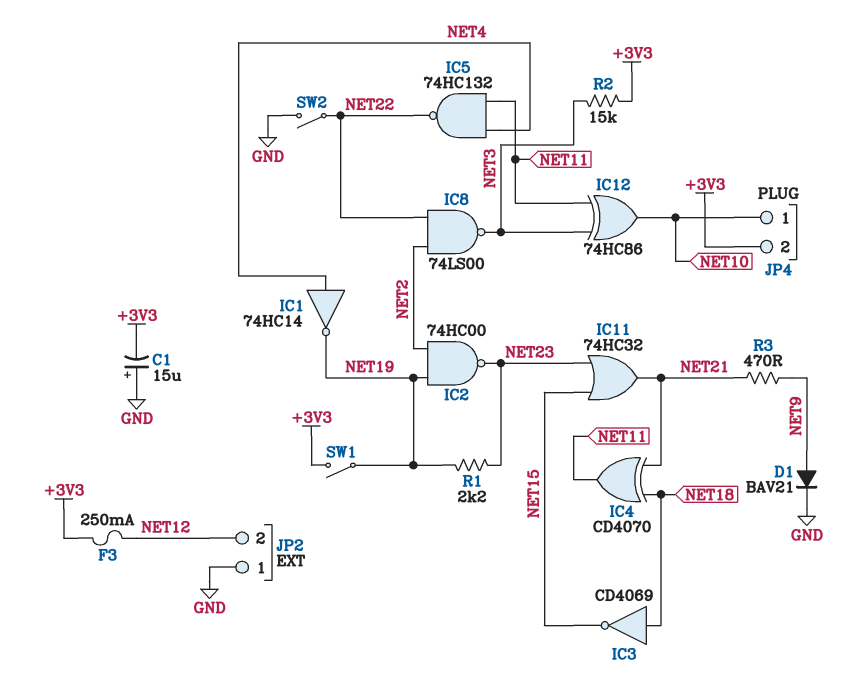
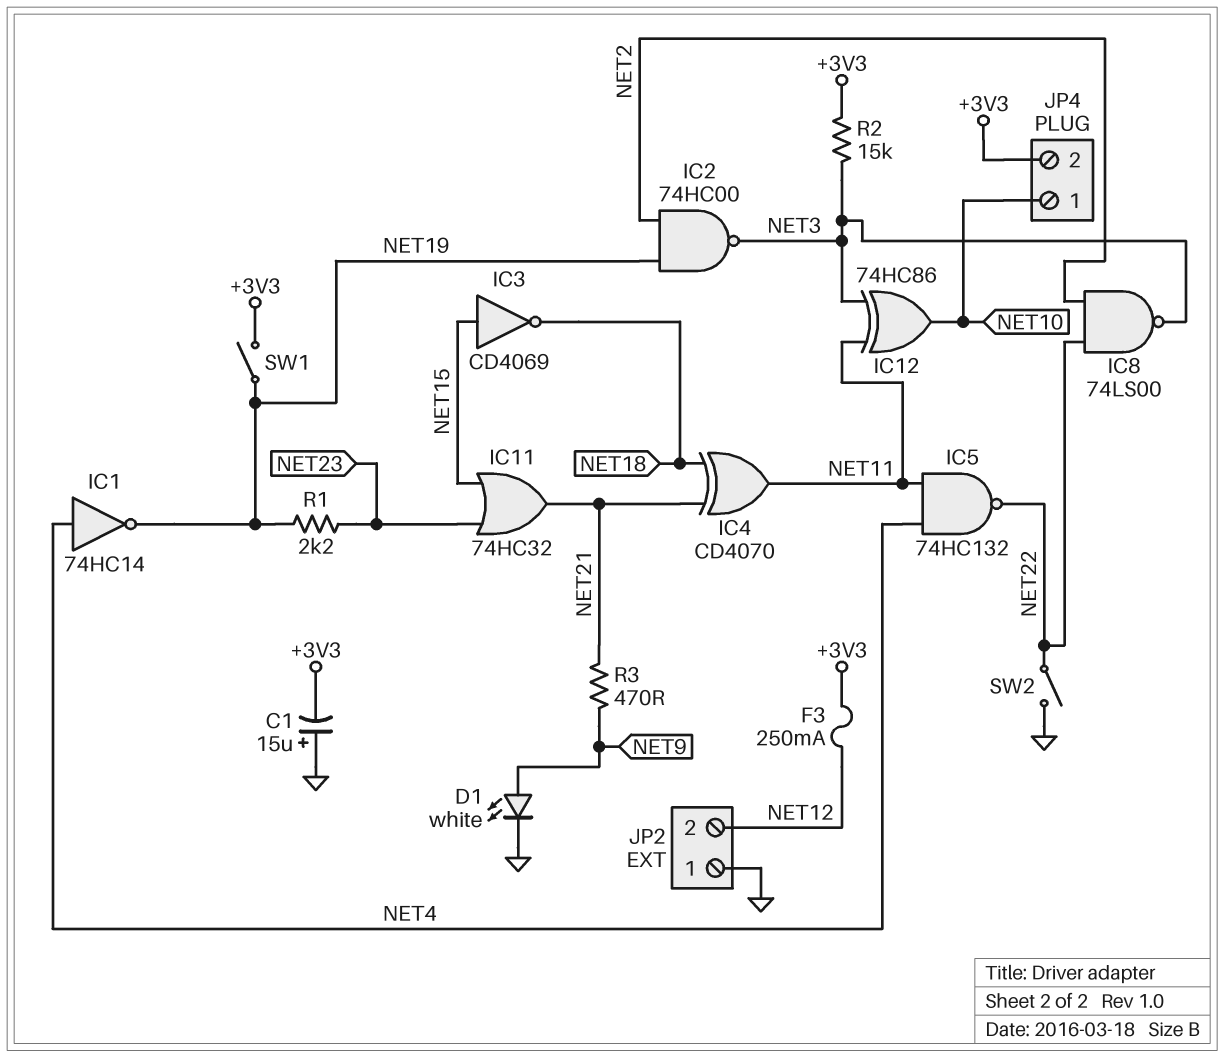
D1: diode BAV21 (A NET9, K GND) -> LED white (A NET9, K GND)
IC2: NAND 74HC00 (in NET2, in NET19, out NET23) -> NAND 74HC00 (in NET2, in NET19, out NET3)
IC3: NOT CD4069 (in NET18, out NET15) -> NOT CD4069 (in NET15, out NET18)

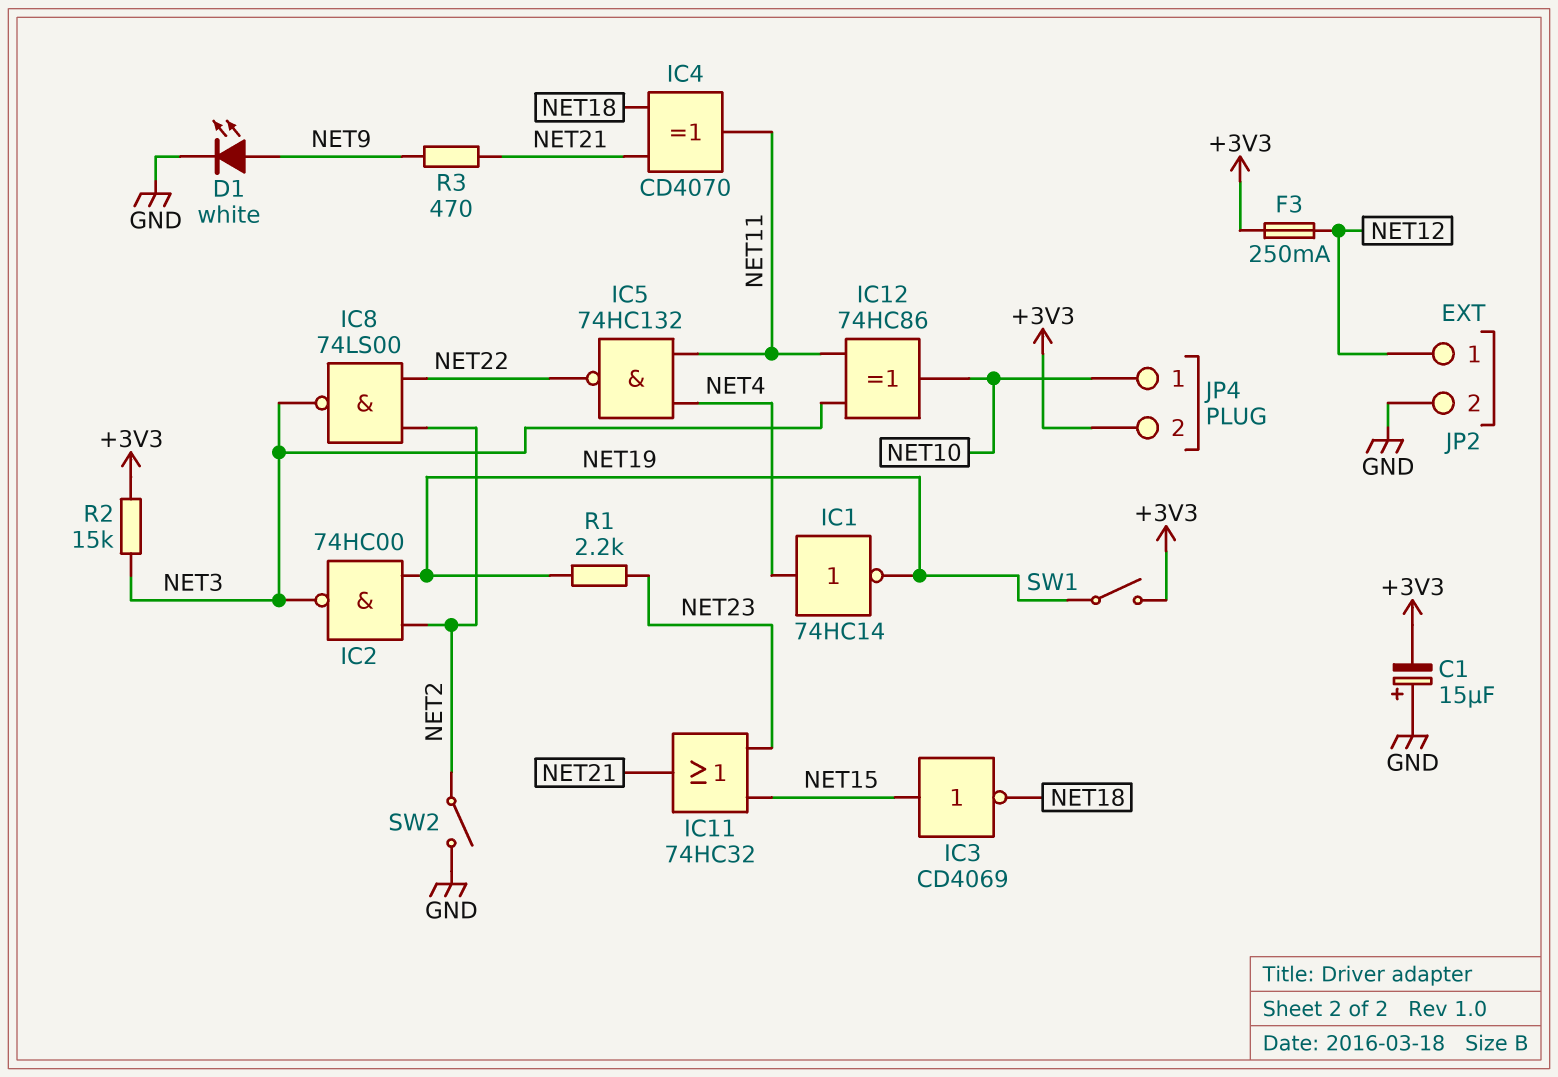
JP2 pin 1: GND -> NET12
JP2 pin 2: NET12 -> GND
SW2: switch (GND, NET22) -> switch (GND, NET2)

